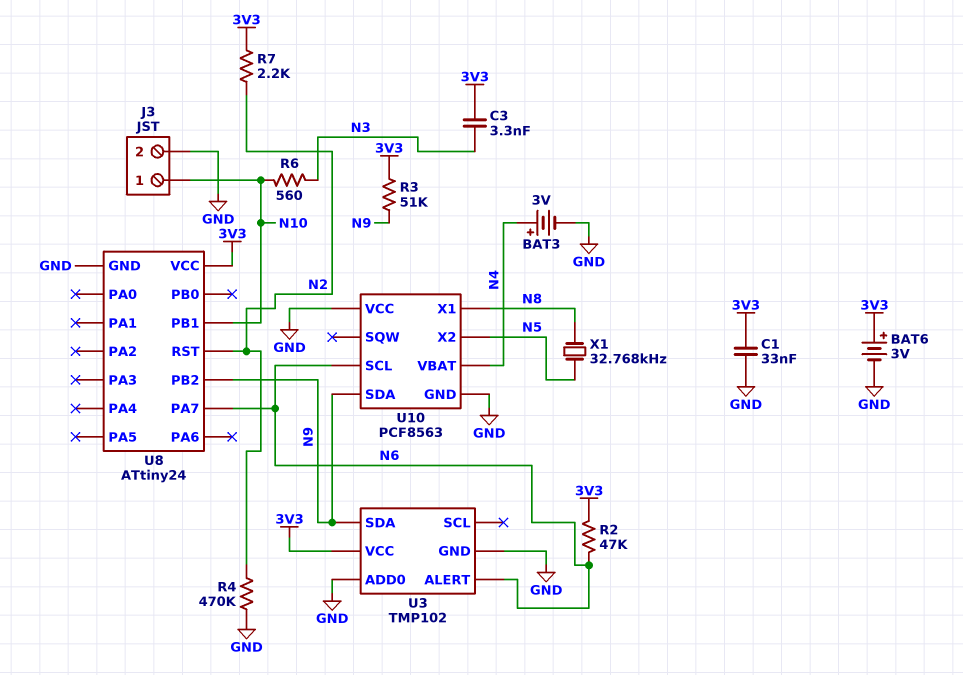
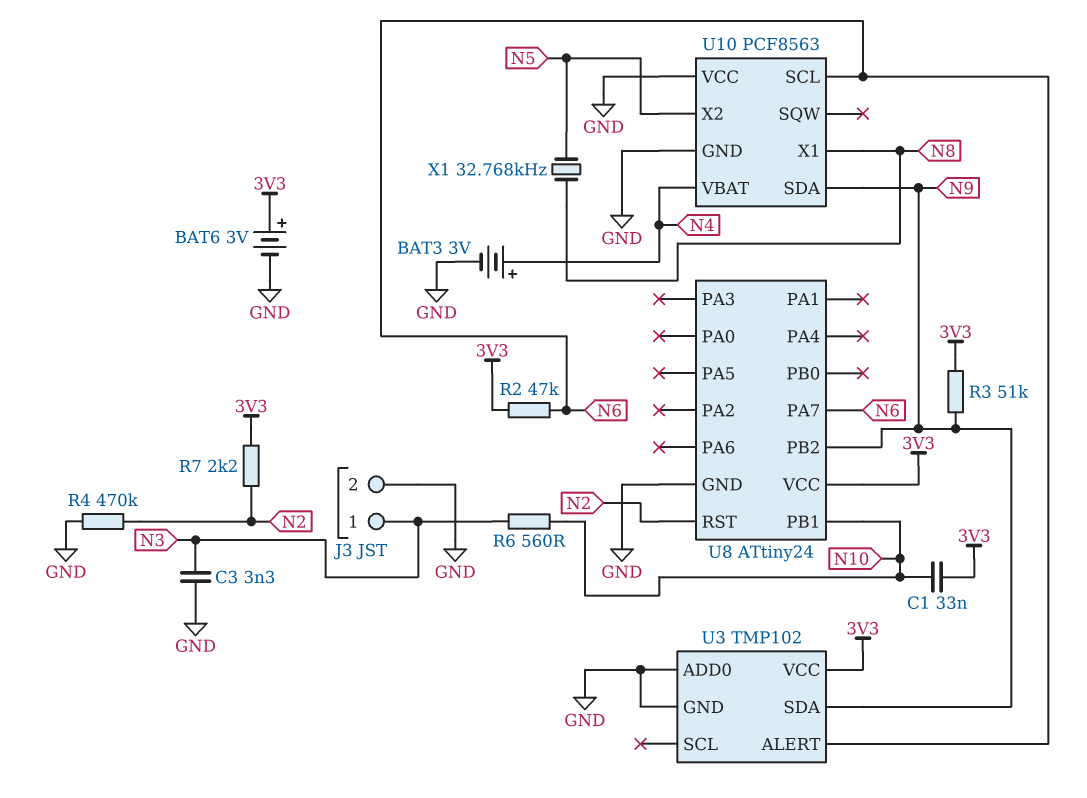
C1: 33nF (3V3, GND) -> 33nF (3V3, N10)
C3: 3.3nF (3V3, N3) -> 3.3nF (GND, N3)
J3 pin 1: N10 -> N3

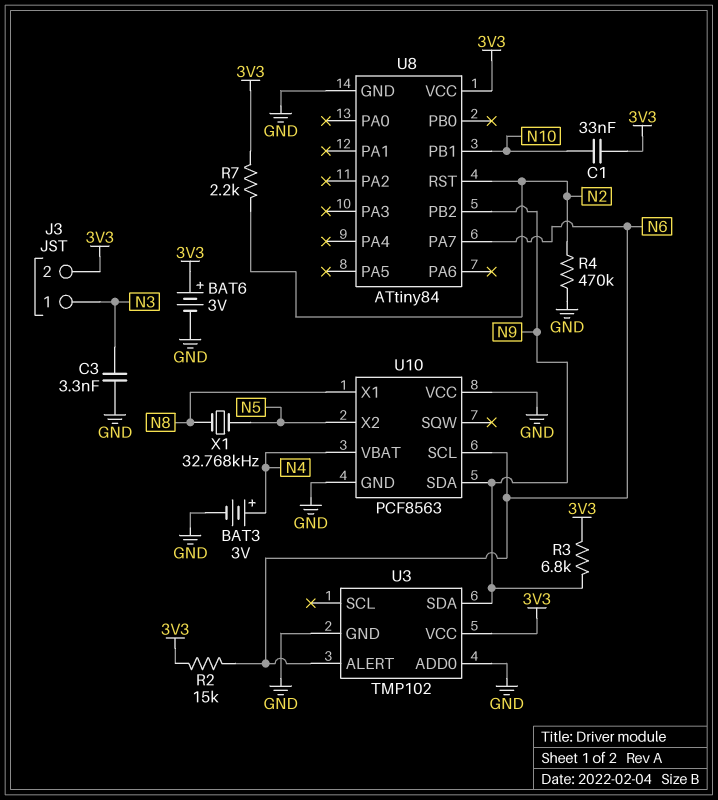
J3 pin 2: GND -> 3V3
R2: 47k (3V3, N6) -> 15k (3V3, N6)
R3: 51k (3V3, N9) -> 6.8k (3V3, N9)
R6: 560 (N3, N10) -> none
U8: ATtiny24 -> ATtiny84

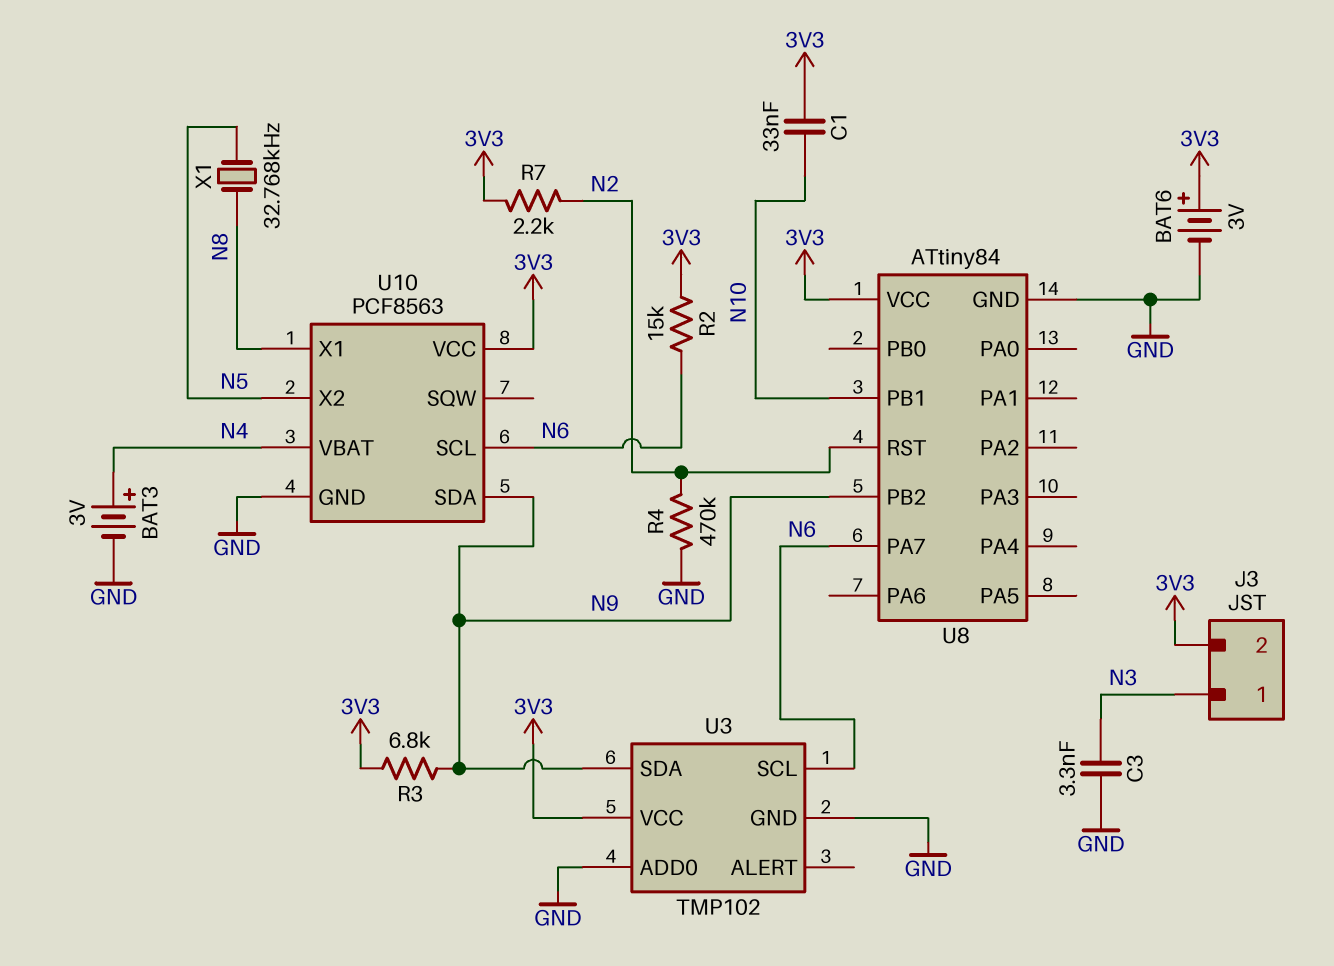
U3 pin ALERT: N6 -> none
U3 pin SCL: none -> N6
U10 pin VCC: GND -> 3V3

